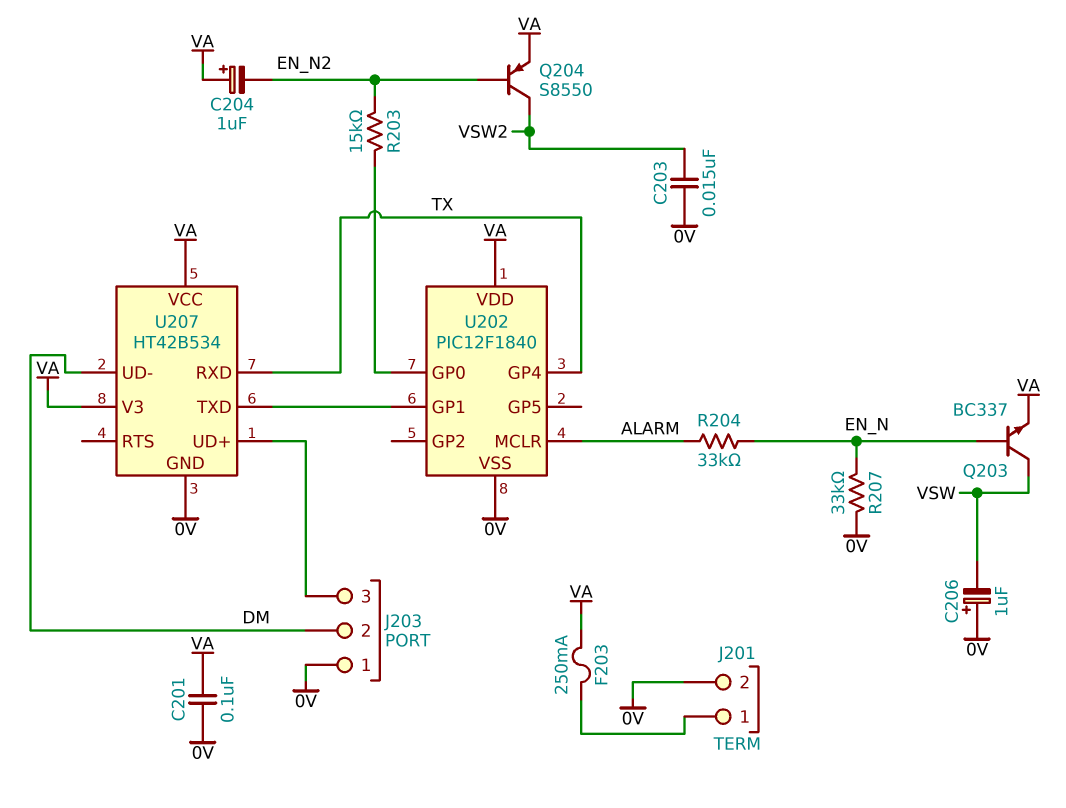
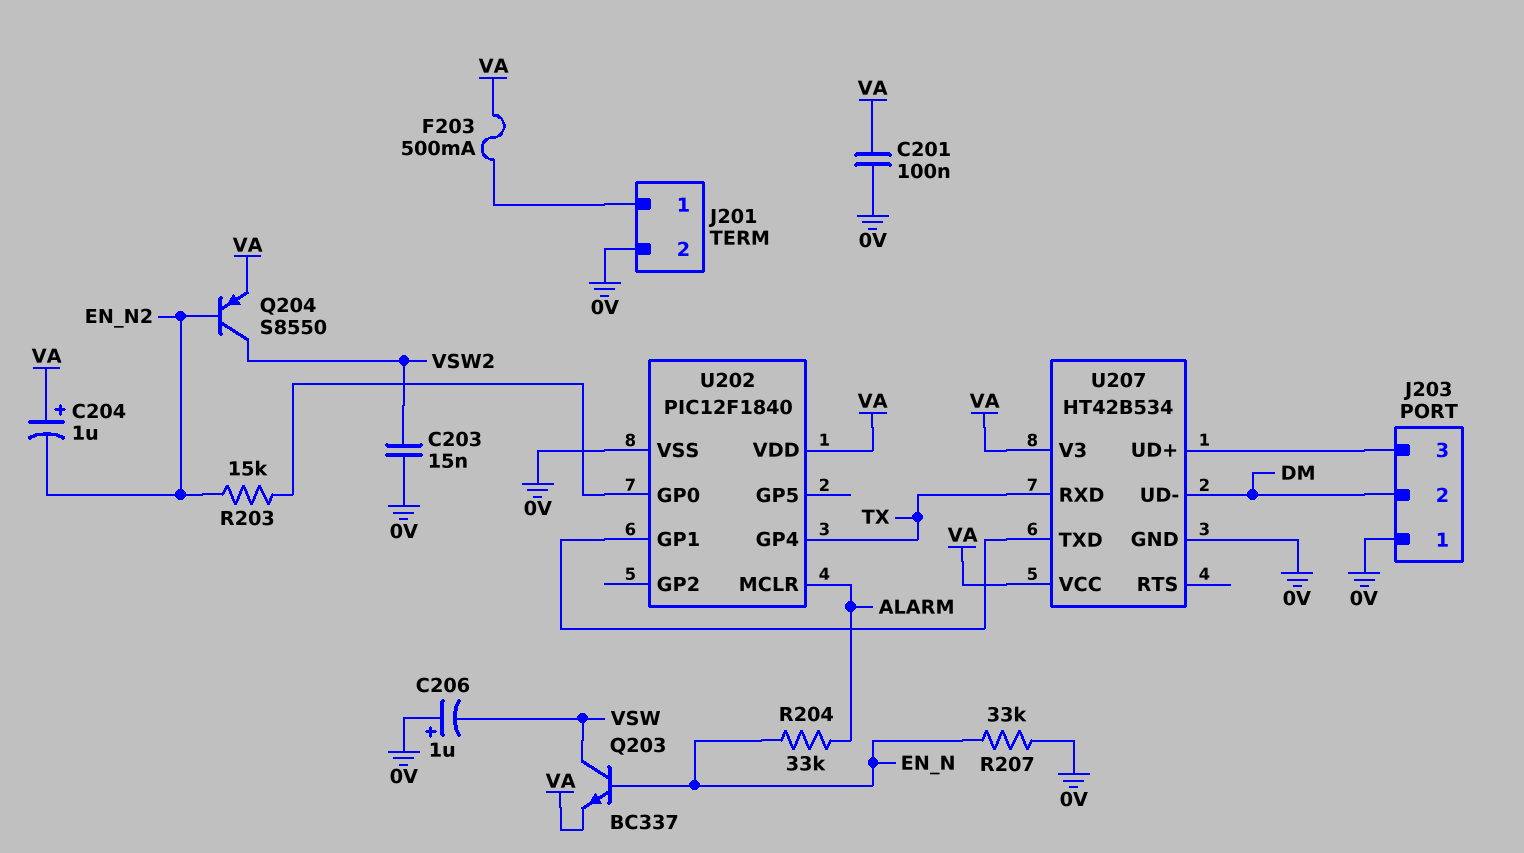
F203: 250mA (J201/1, VA) -> 500mA (J201/1, VA)

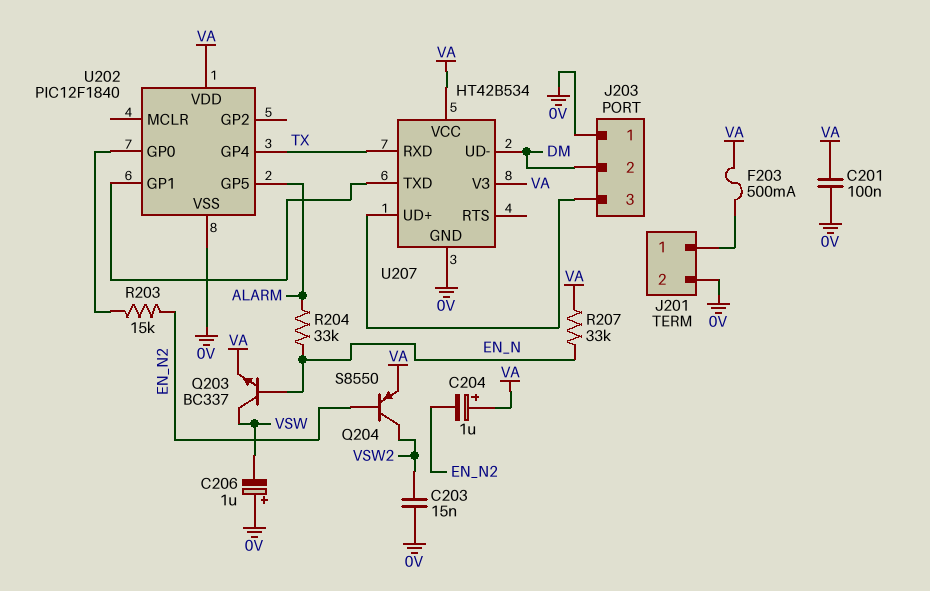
R207: 33k (0V, EN_N) -> 33k (EN_N, VA)
U202 pin GP5: none -> ALARM
U202 pin MCLR: ALARM -> none

